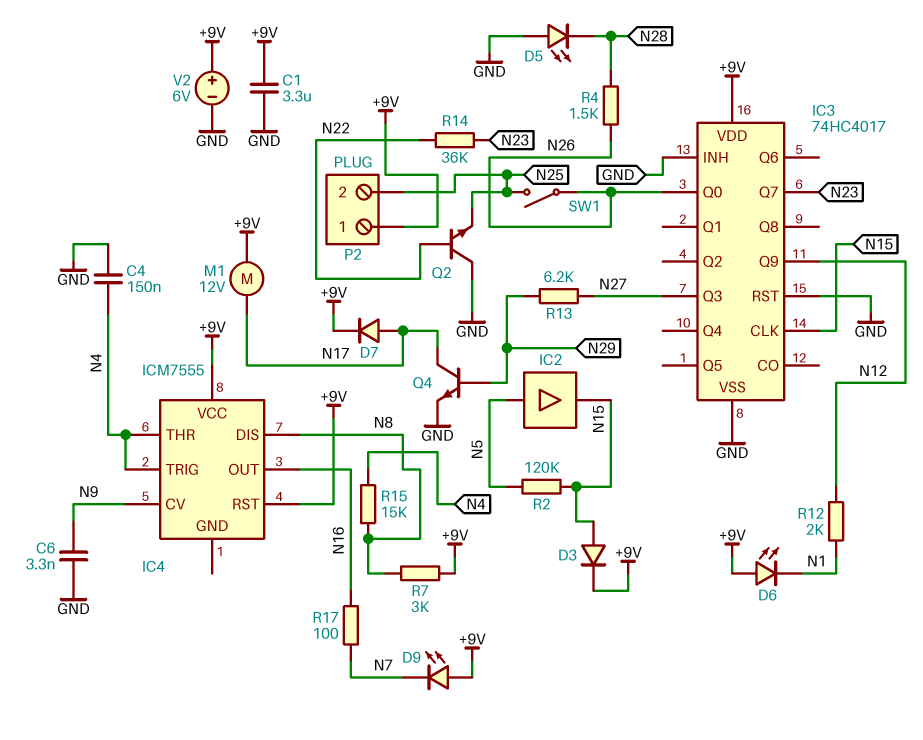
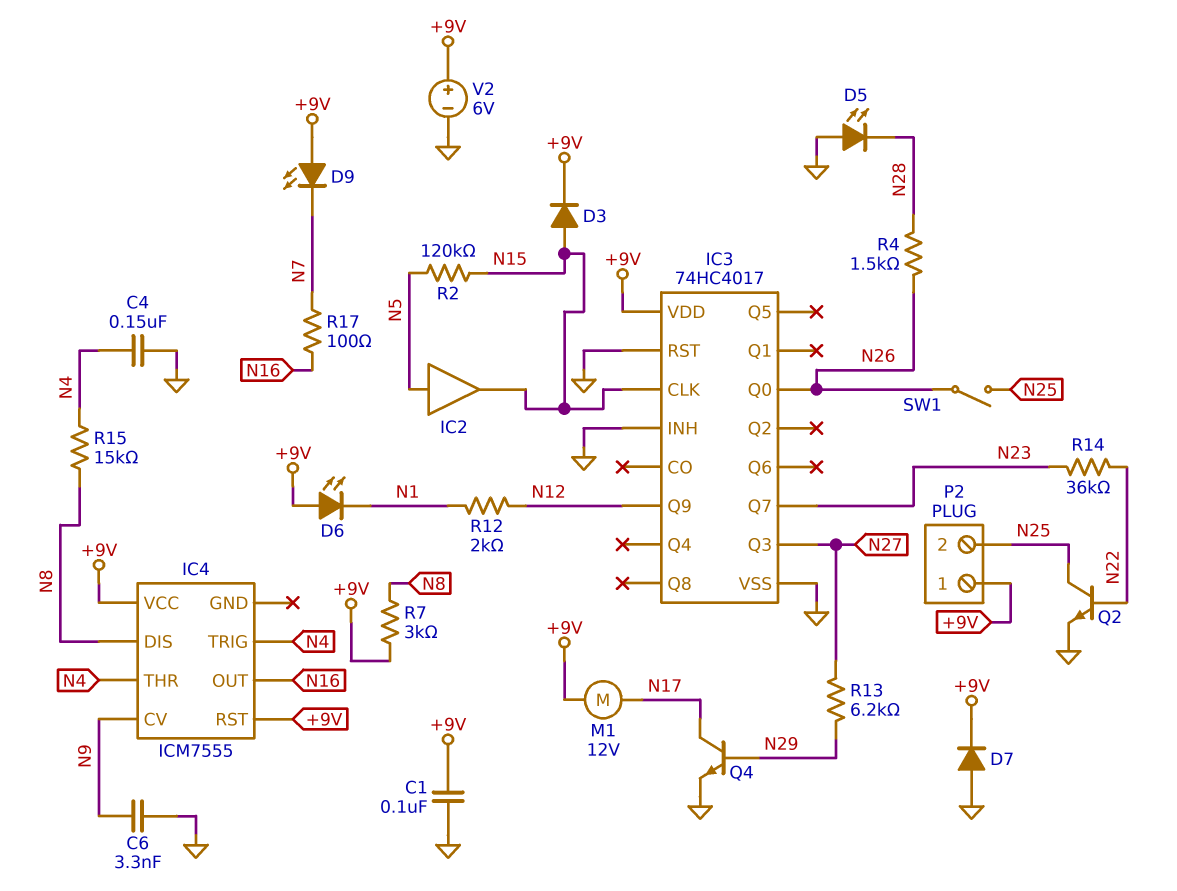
C1: 3.3uF (+9V, GND) -> 100nF (+9V, GND)
D7: diode (A N17, K +9V) -> diode (A GND, K +9V)
Q2: NPN (B N22, C GND, E N25) -> NPN (B N22, C N25, E GND)

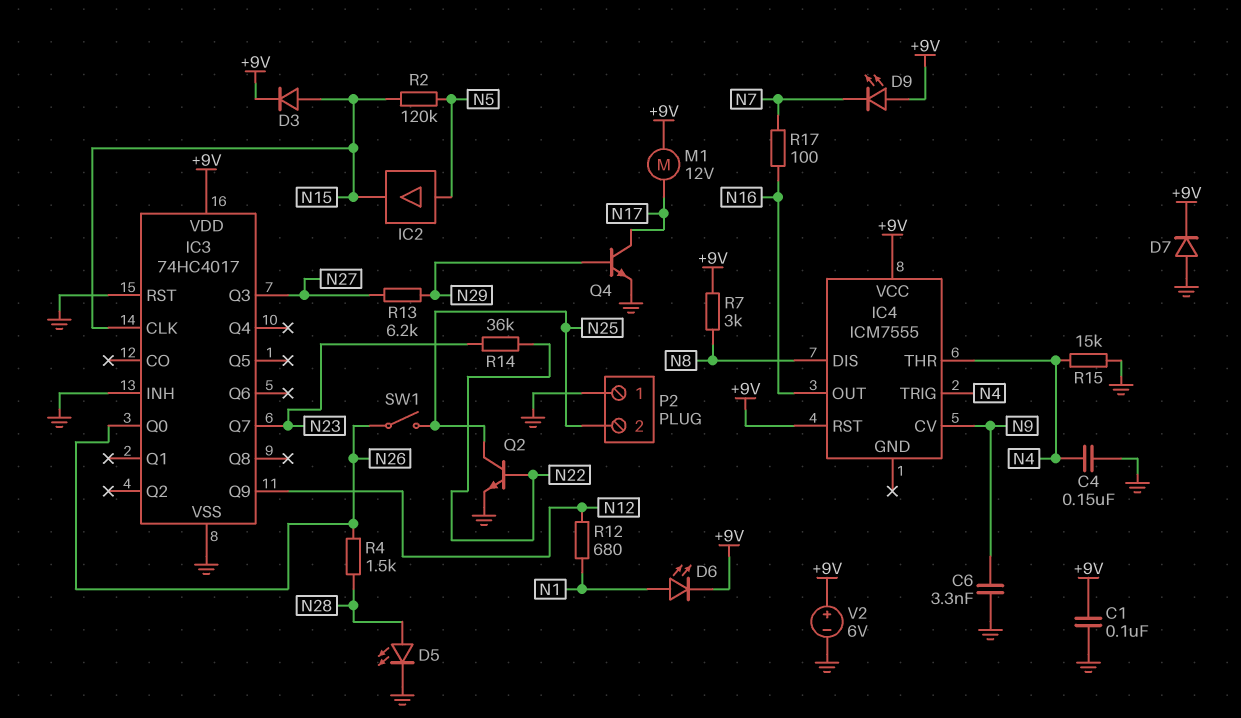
D5: LED (A GND, K N28) -> LED (A N28, K GND)
D6: LED (A +9V, K N1) -> LED (A N1, K +9V)
P2 pin 1: +9V -> GND
R12: 2k (N1, N12) -> 680 (N1, N12)
R15: 15k (N4, N8) -> 15k (GND, N4)

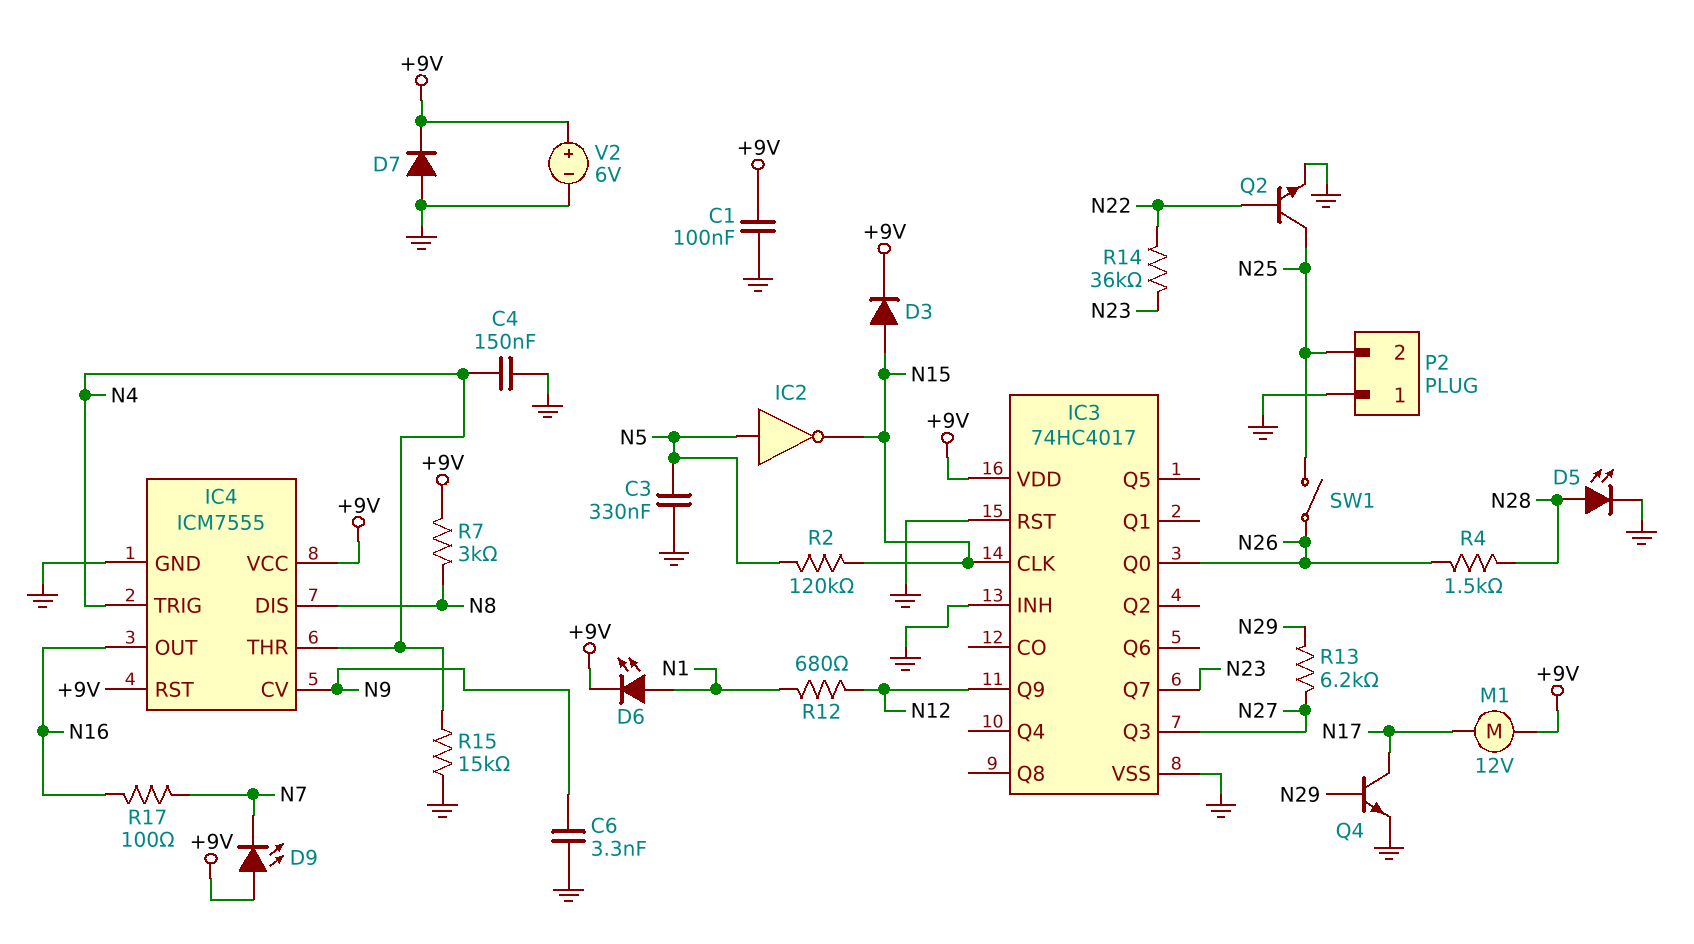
C3: none -> 330nF (GND, N5)
IC2: buffer (in N5, out N15) -> NOT (in N5, out N15)
IC4 pin GND: none -> GND

